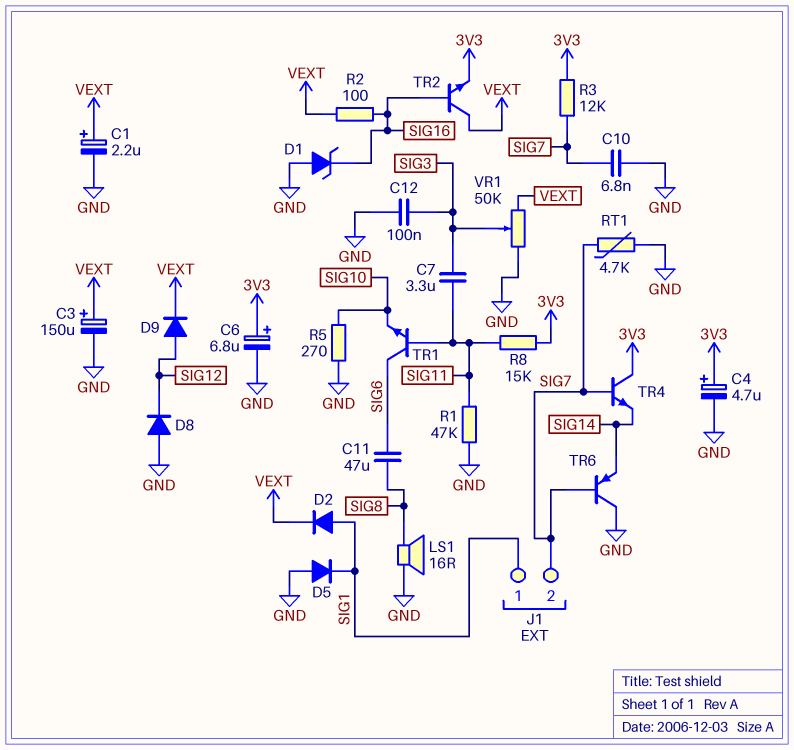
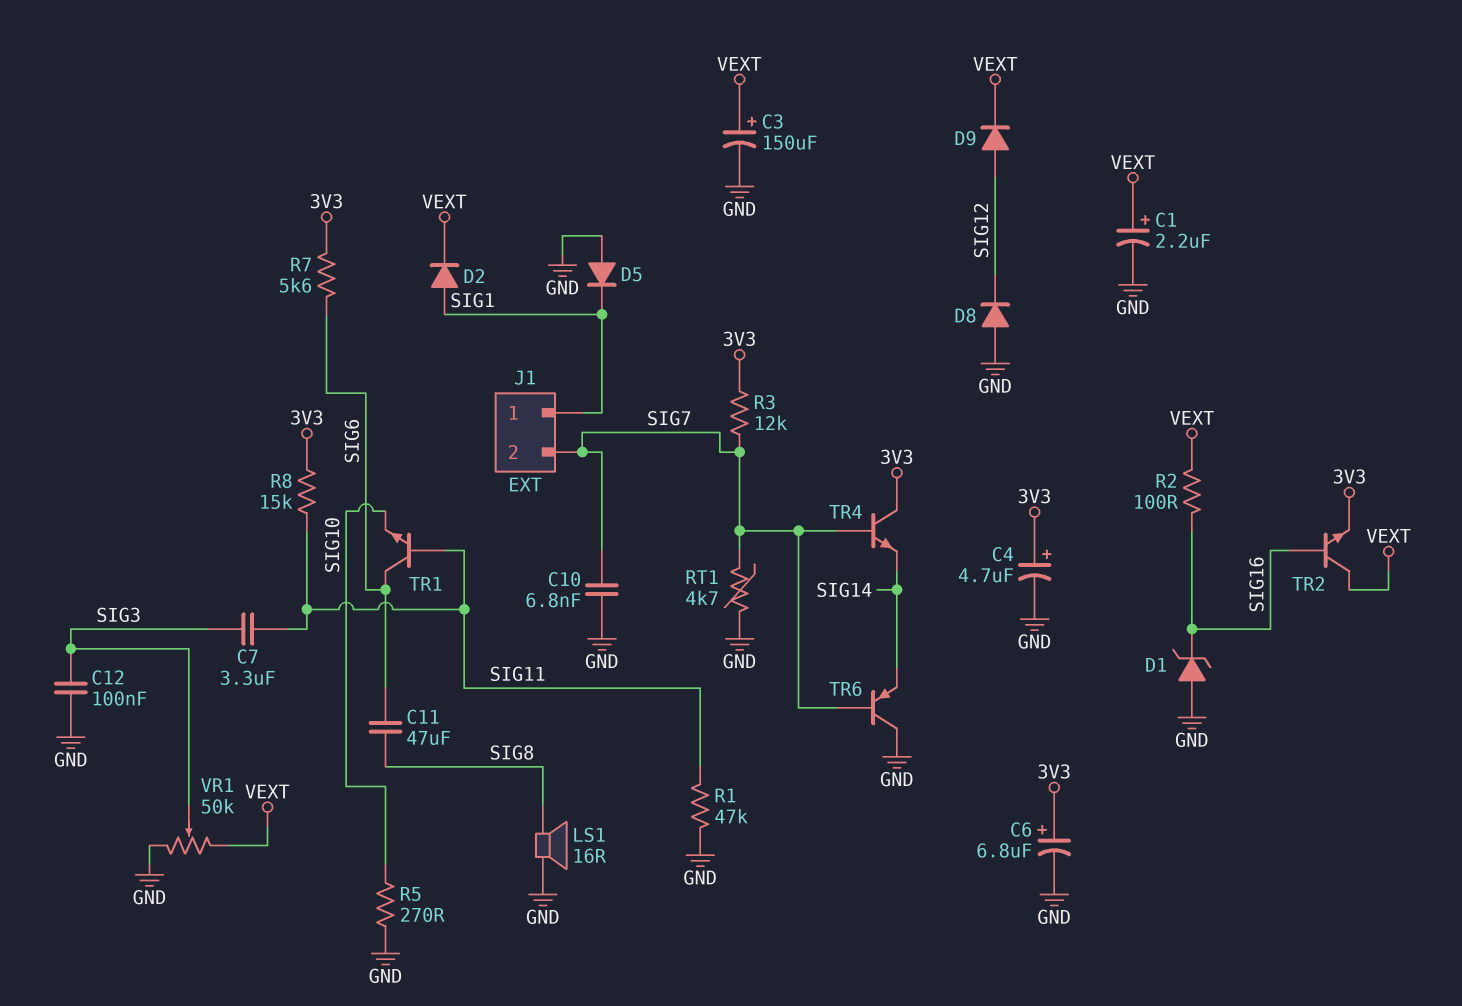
R7: none -> 5.6k (3V3, SIG6)

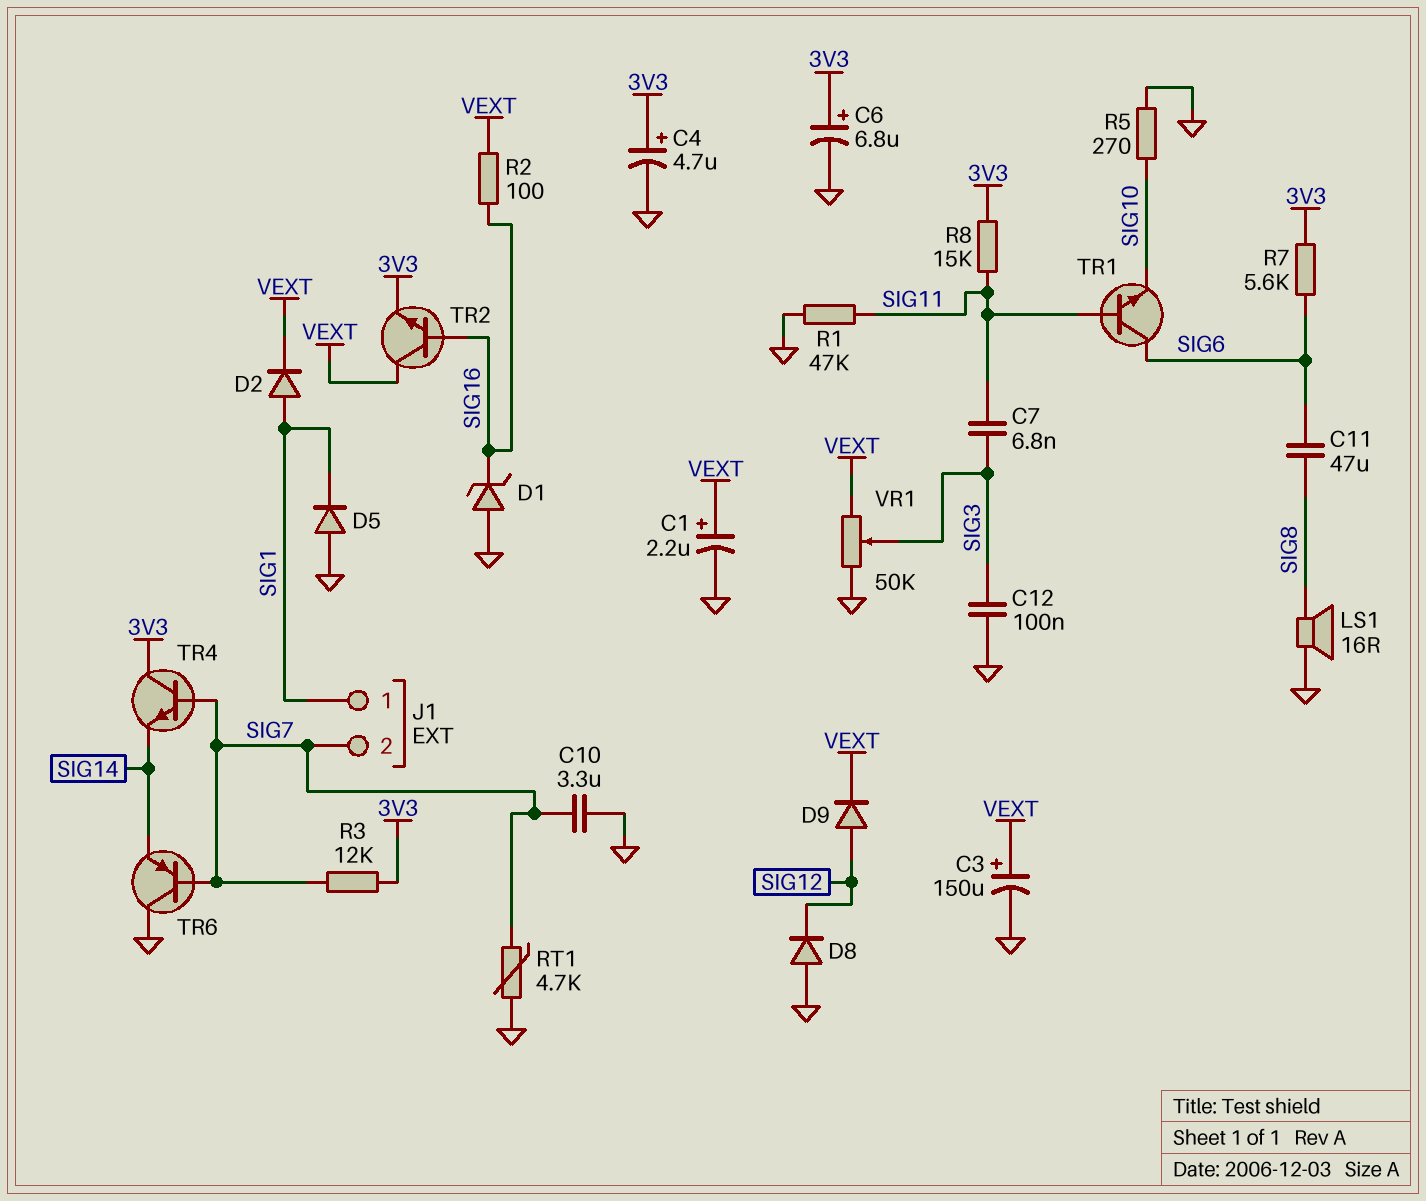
C7: 3.3uF (SIG3, SIG11) -> 6.8nF (SIG3, SIG11)
C10: 6.8nF (GND, SIG7) -> 3.3uF (GND, SIG7)

